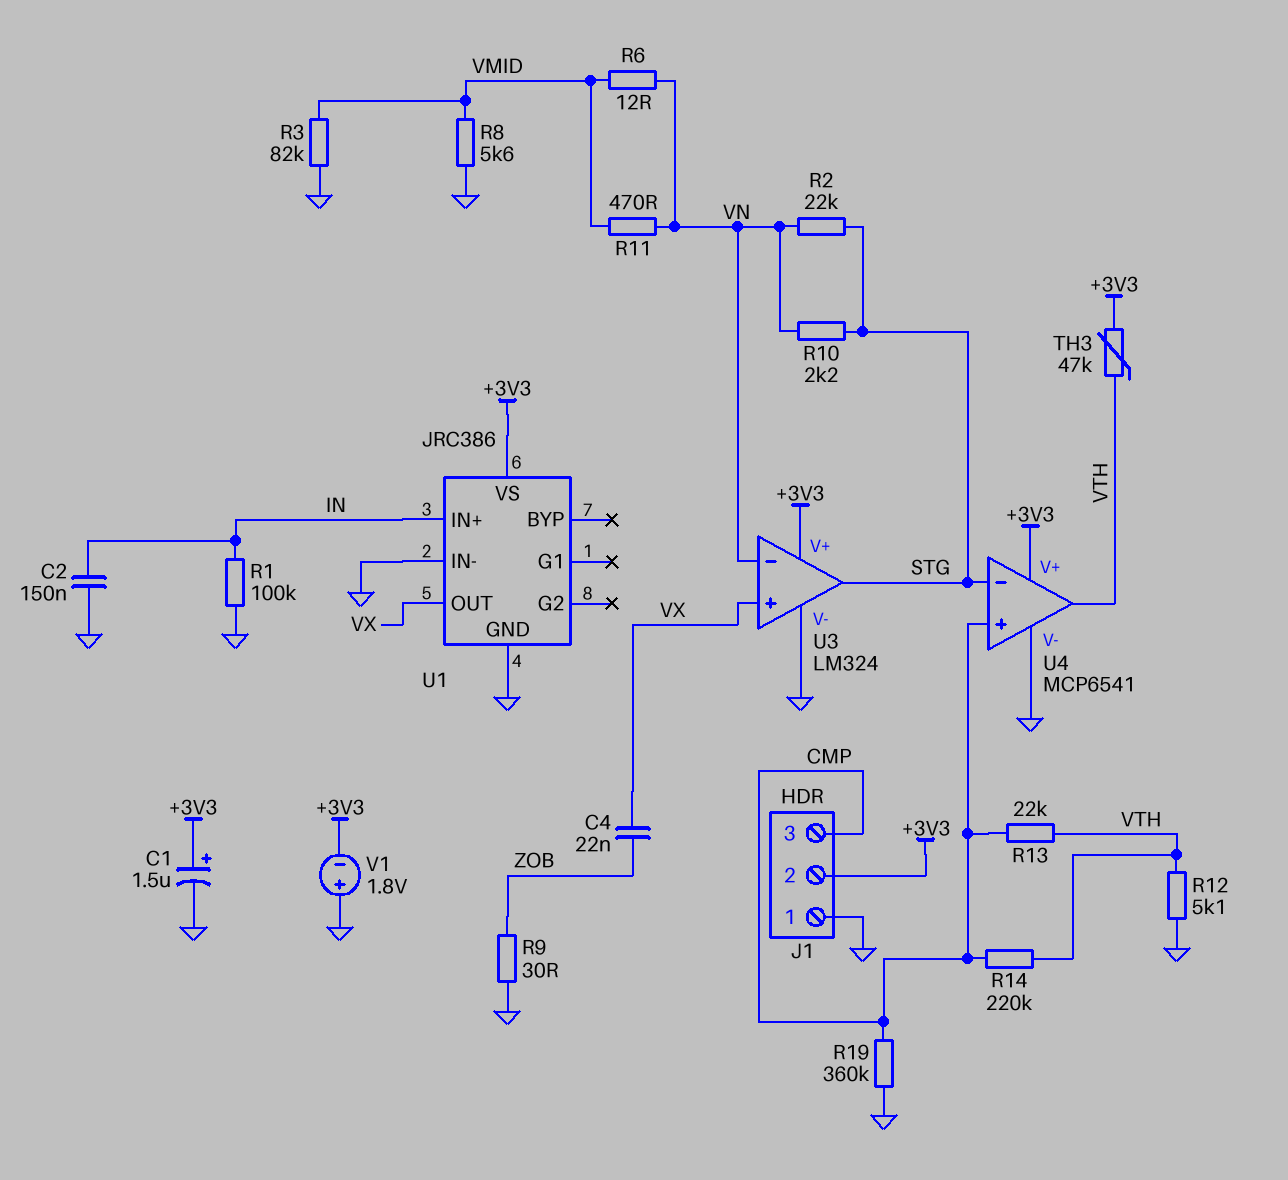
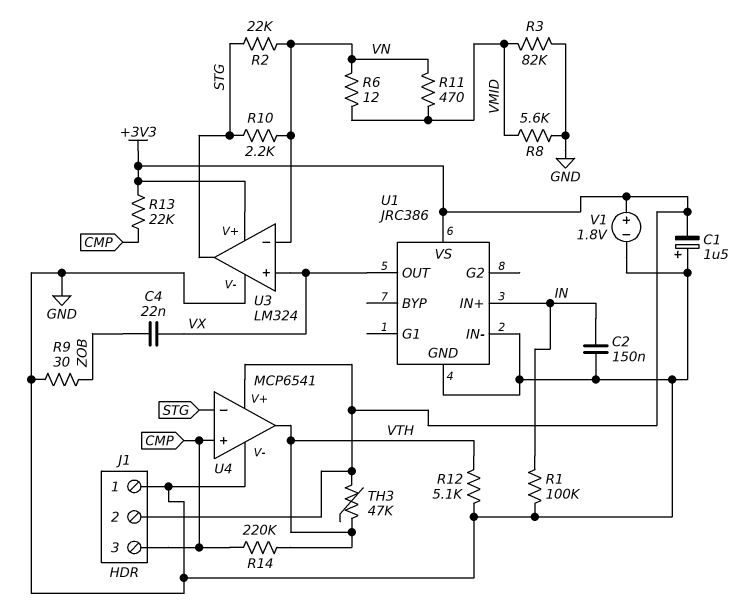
C1: 1.5uF (plus +3V3, minus GND) -> 1.5uF (plus GND, minus +3V3)
R13: 22k (CMP, VTH) -> 22k (+3V3, CMP)
R19: 360k (CMP, GND) -> none
V1: 1.8V (plus GND, minus +3V3) -> 1.8V (plus +3V3, minus GND)

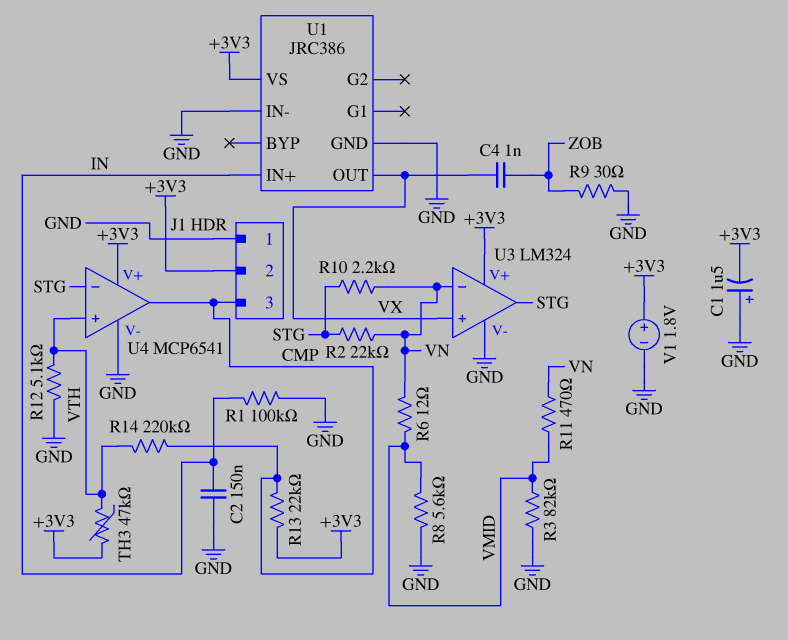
C4: 22nF (VX, ZOB) -> 1nF (VX, ZOB)
U4 pin in+: CMP -> VTH
U4 pin out: VTH -> CMP

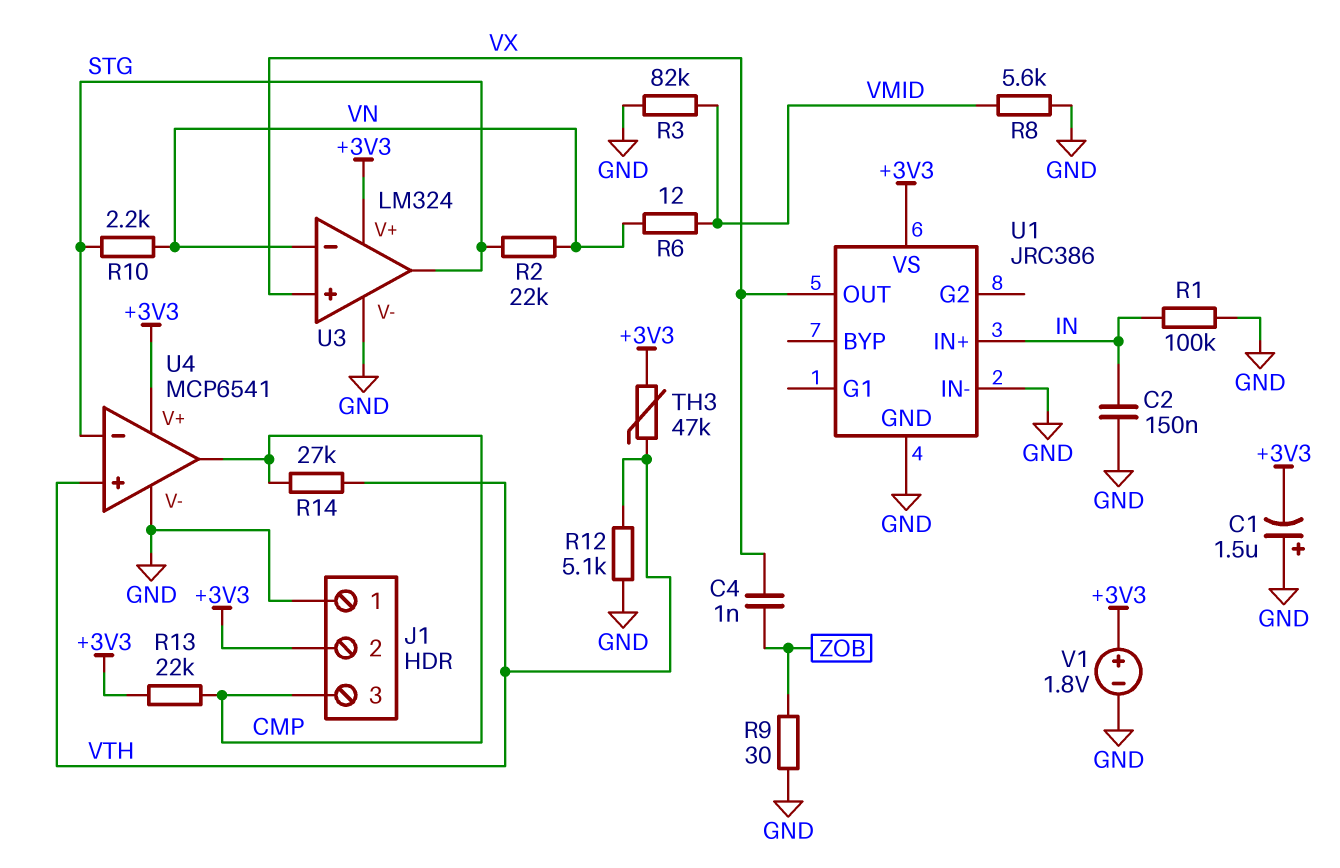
R11: 470 (VMID, VN) -> none
R14: 220k (CMP, VTH) -> 27k (CMP, VTH)

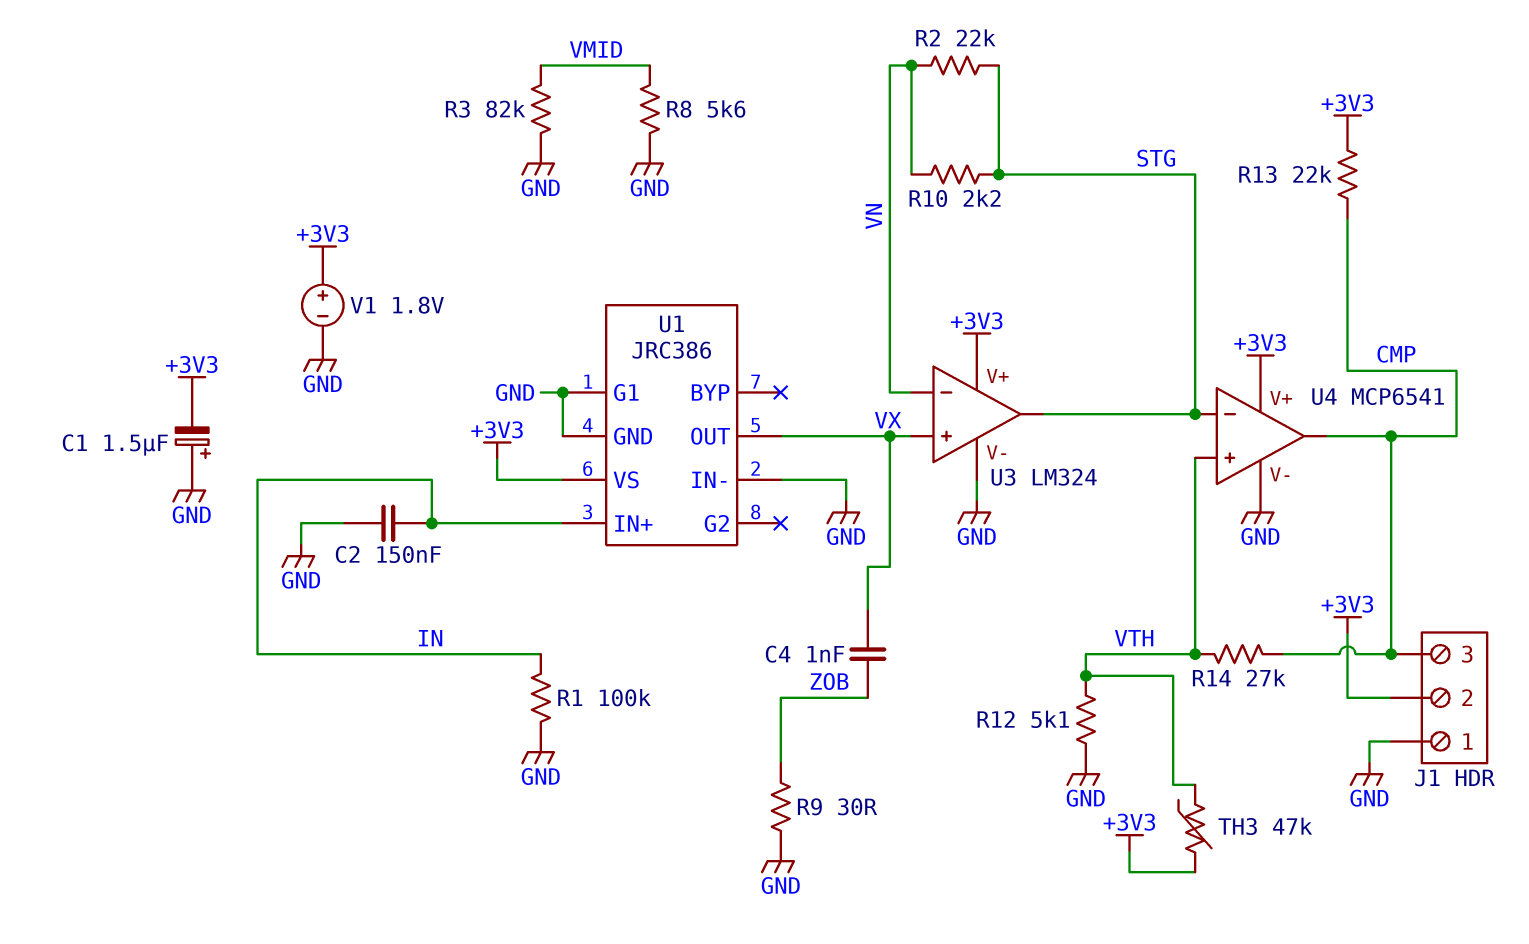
R6: 12 (VMID, VN) -> none
U1 pin G1: none -> GND

